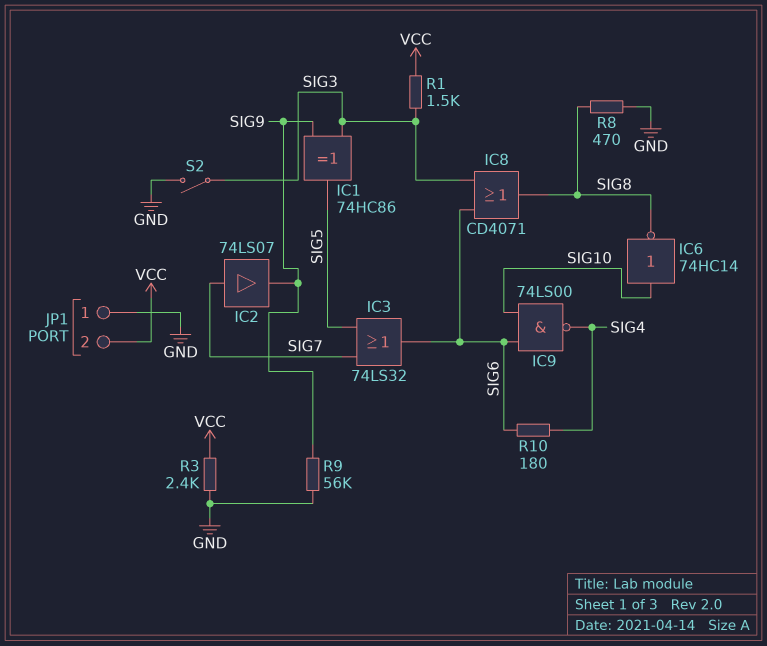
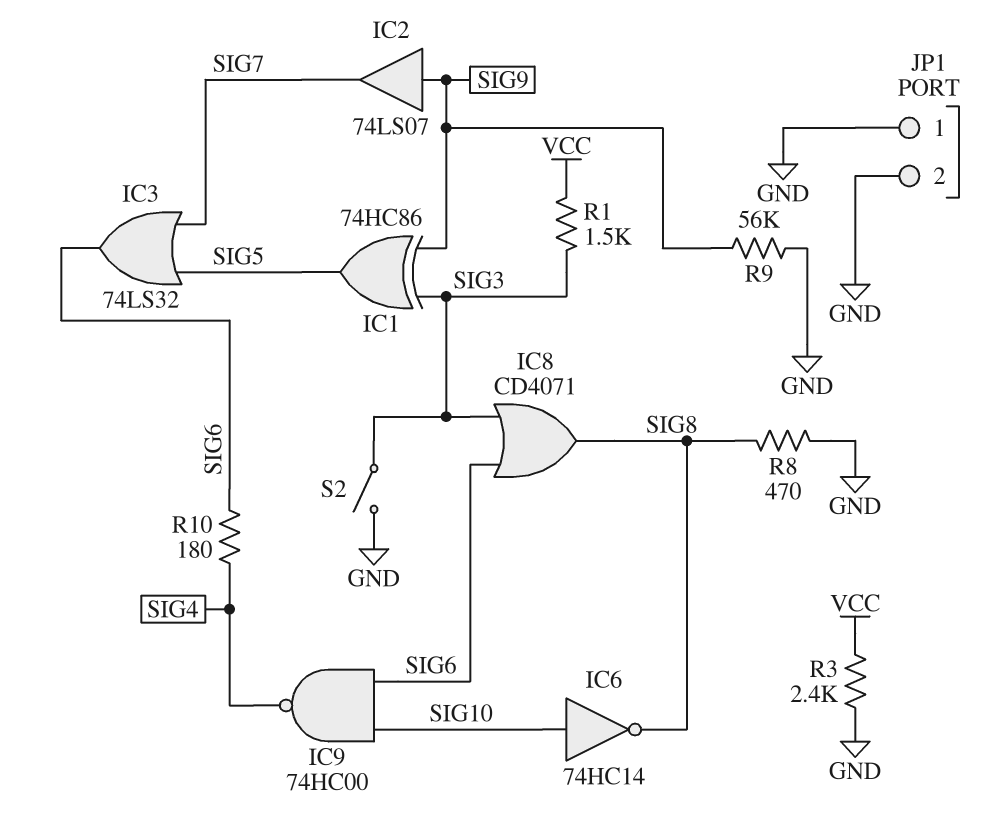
IC2: buffer 74LS07 (in SIG7, out SIG9) -> buffer 74LS07 (in SIG9, out SIG7)
IC9: NAND 74LS00 (in SIG6, in SIG10, out SIG4) -> NAND 74HC00 (in SIG6, in SIG10, out SIG4)
JP1 pin 2: VCC -> GND

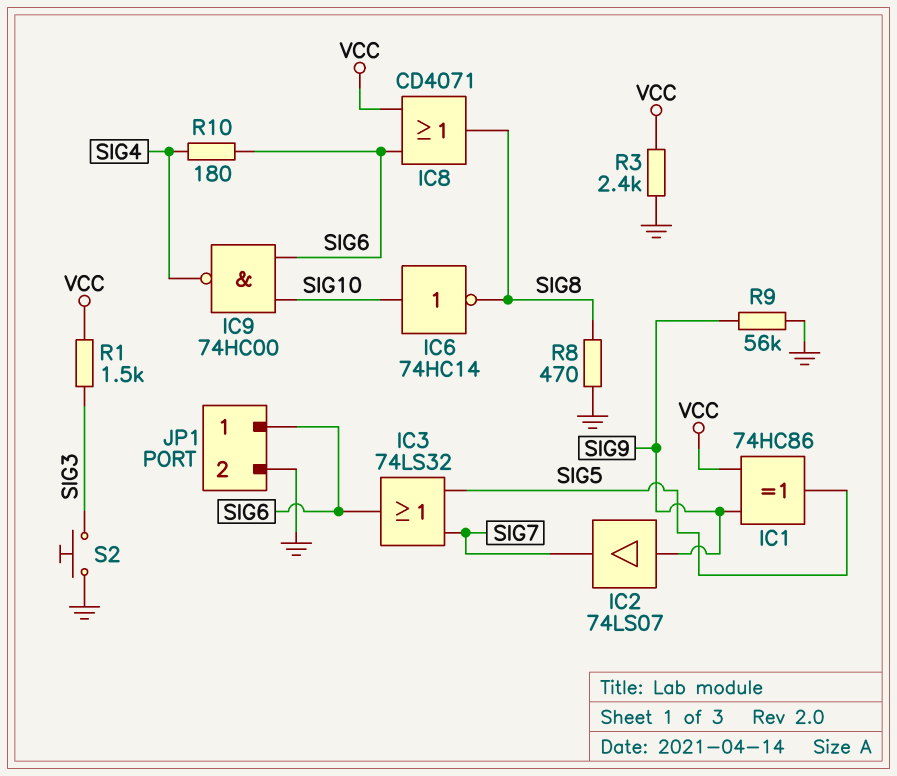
IC1: XOR 74HC86 (in SIG3, in SIG9, out SIG5) -> XOR 74HC86 (in SIG9, in VCC, out SIG5)
IC8: OR CD4071 (in SIG3, in SIG6, out SIG8) -> OR CD4071 (in SIG6, in VCC, out SIG8)
JP1 pin 1: GND -> SIG6
S2: switch (GND, SIG3) -> button (GND, SIG3)

